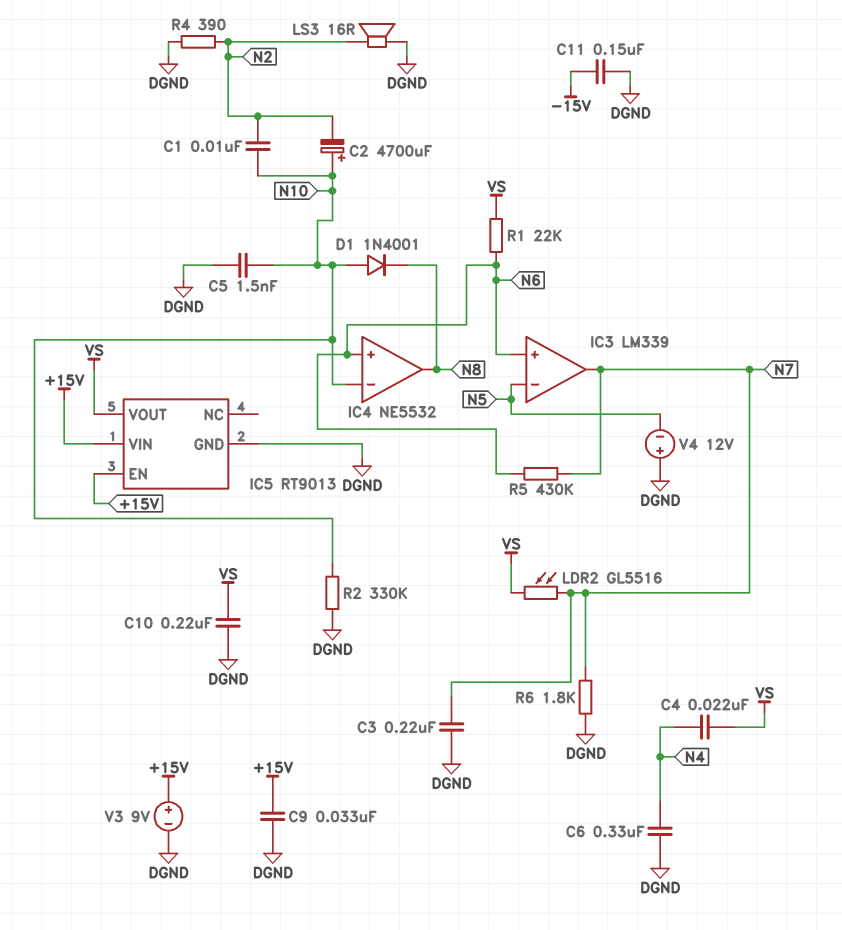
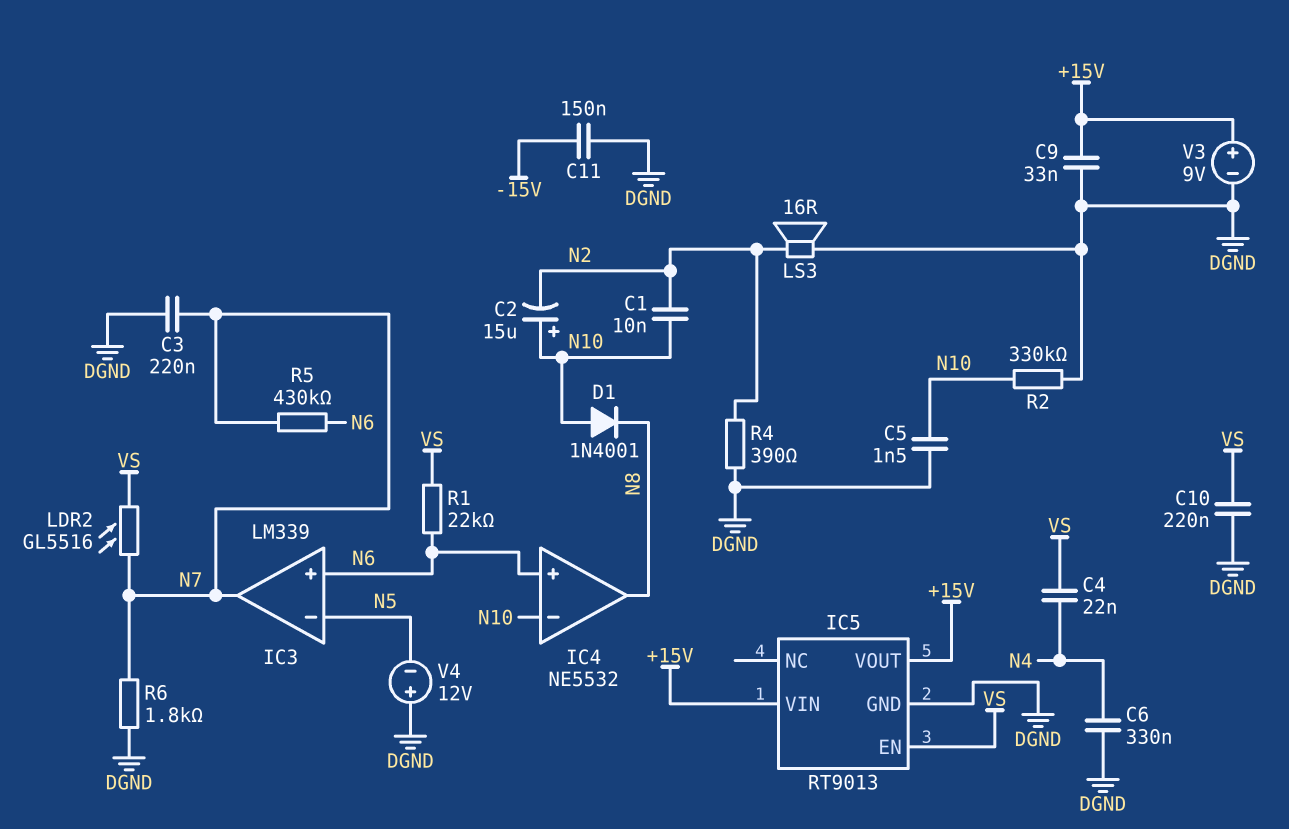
C2: 4700uF (plus N10, minus N2) -> 15uF (plus N10, minus N2)
IC5 pin EN: +15V -> VS
IC5 pin VOUT: VS -> +15V

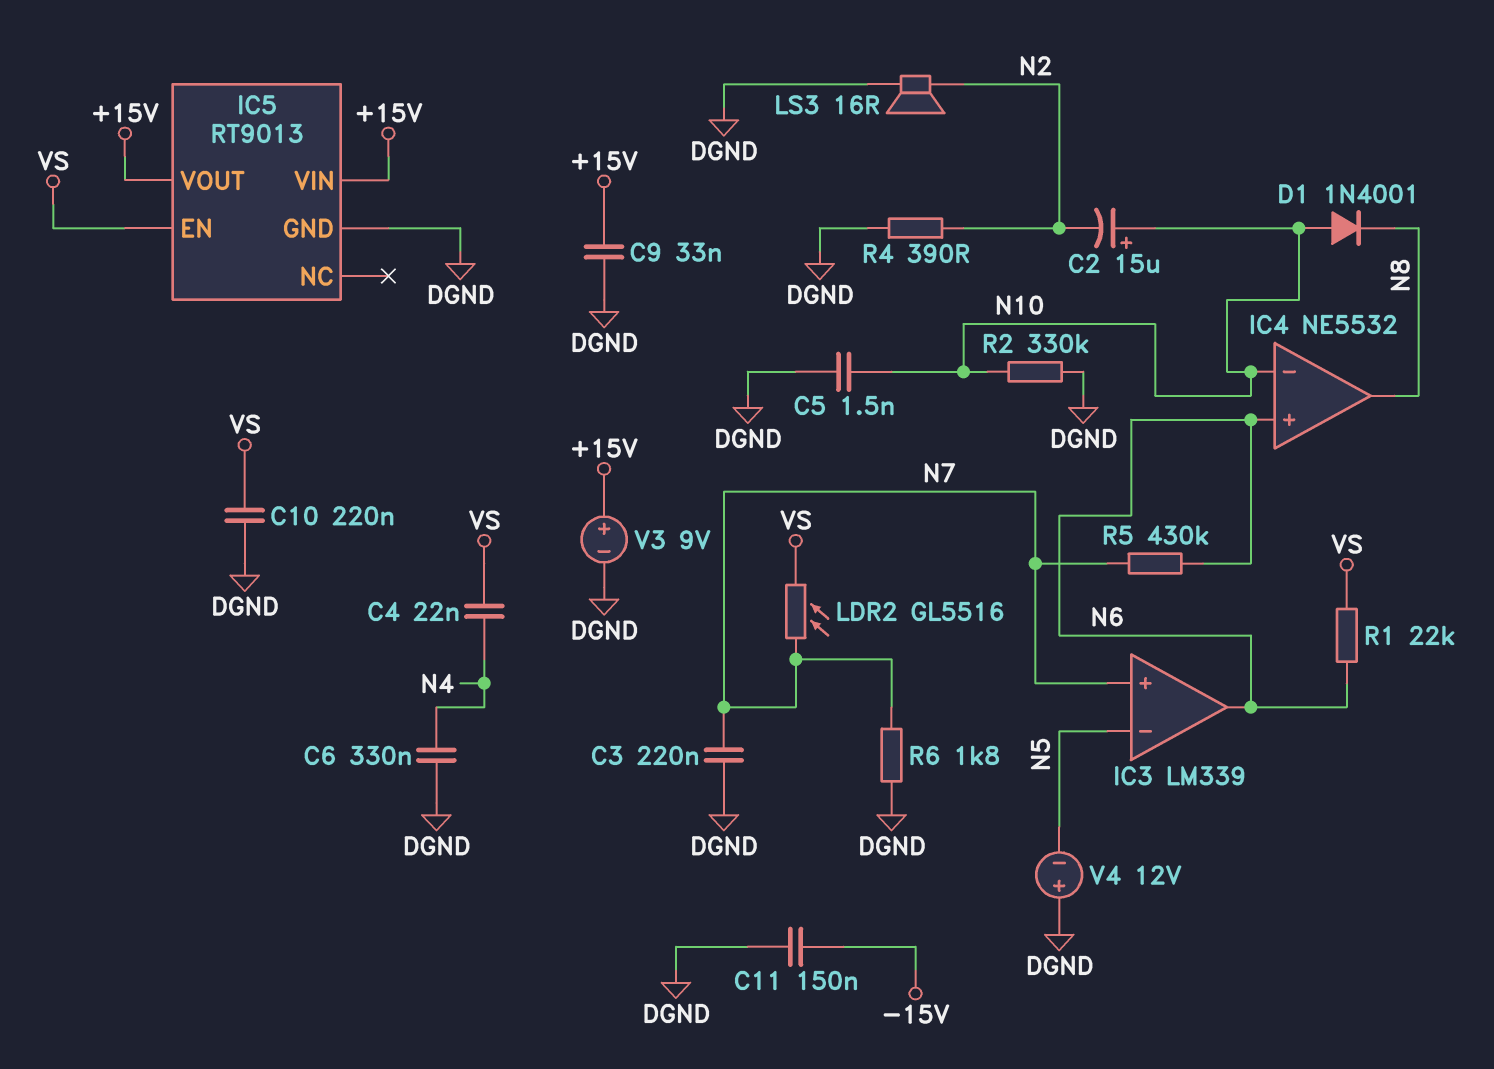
C1: 10nF (N2, N10) -> none
IC3 pin in+: N6 -> N7
IC3 pin out: N7 -> N6

